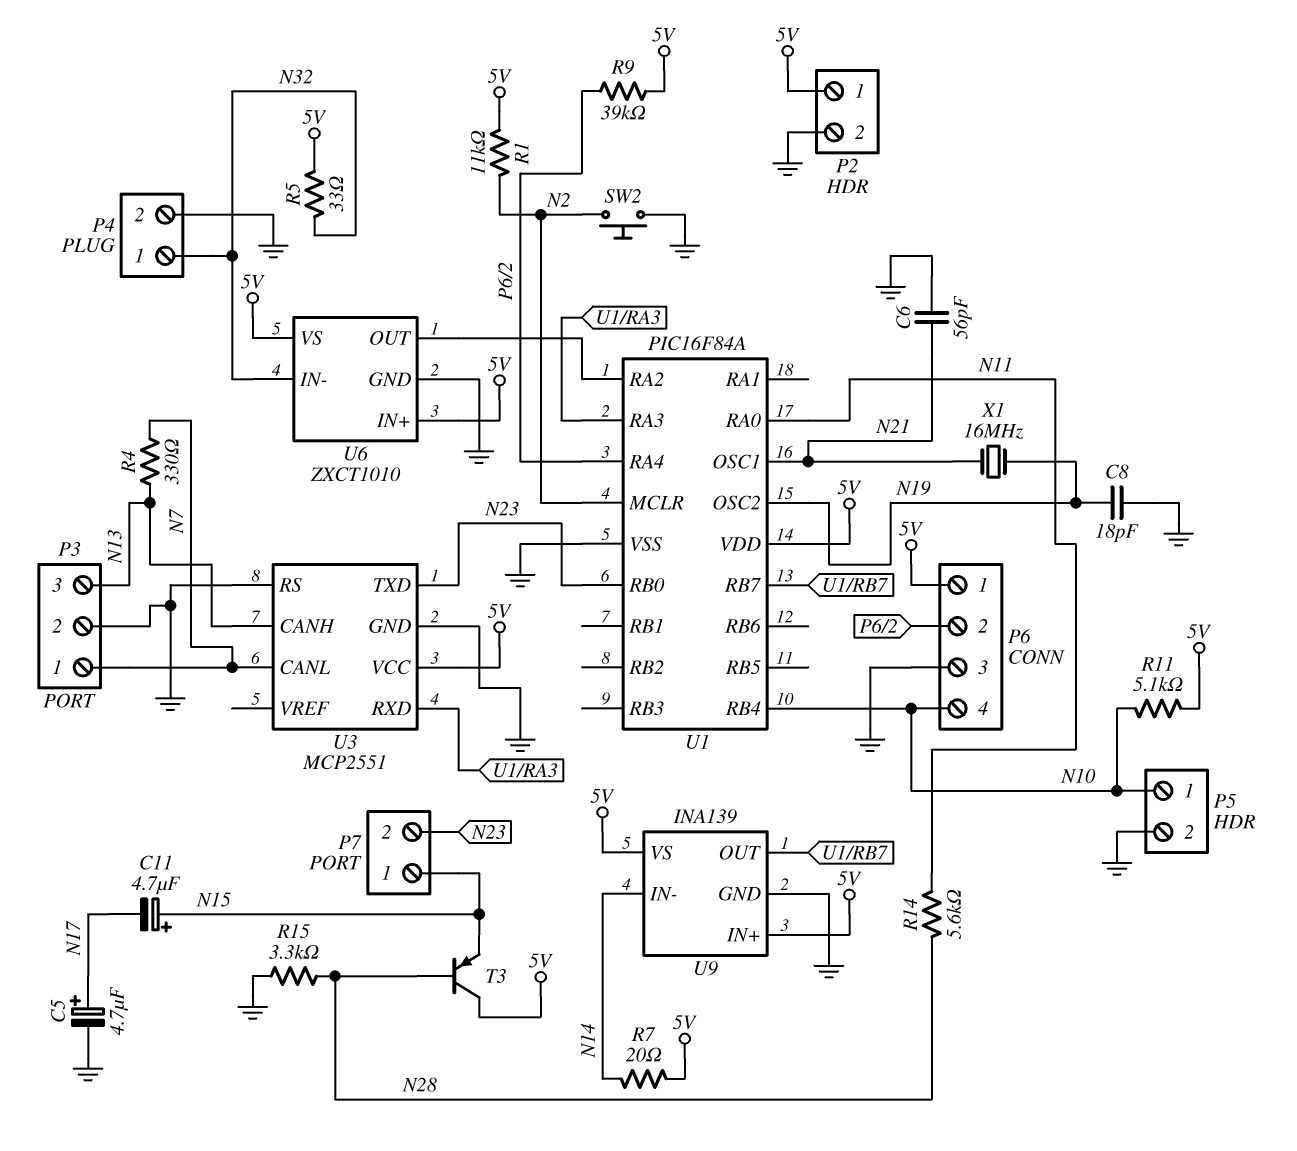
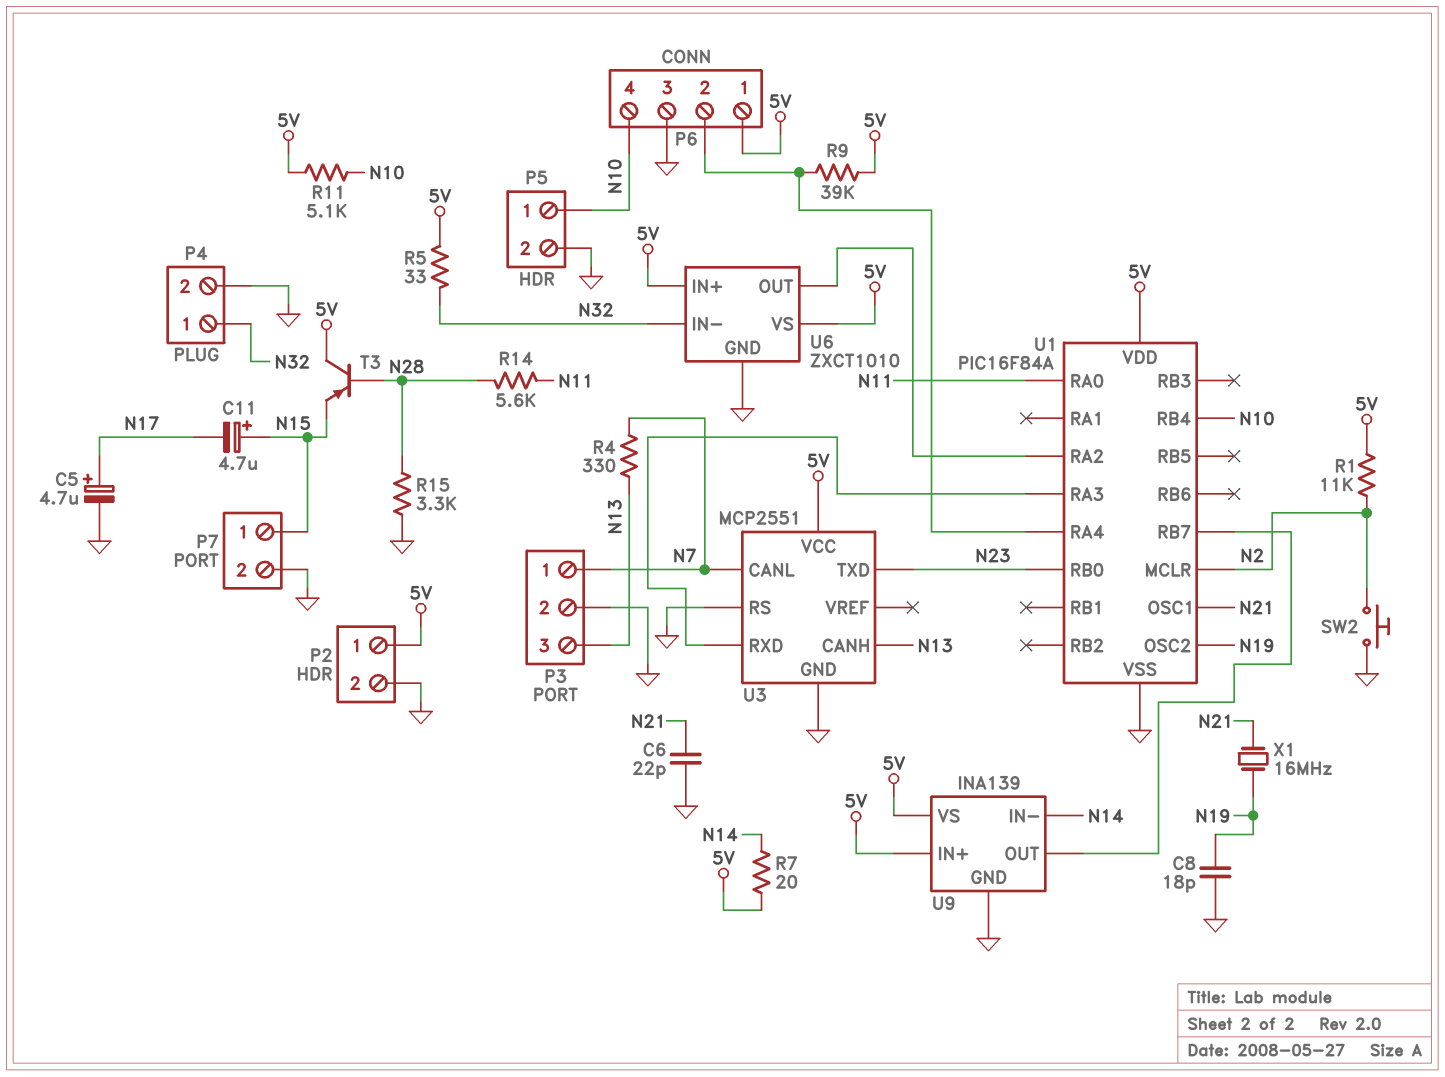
C6: 56pF (GND, N21) -> 22pF (GND, N21)
P7 pin 2: N23 -> GND

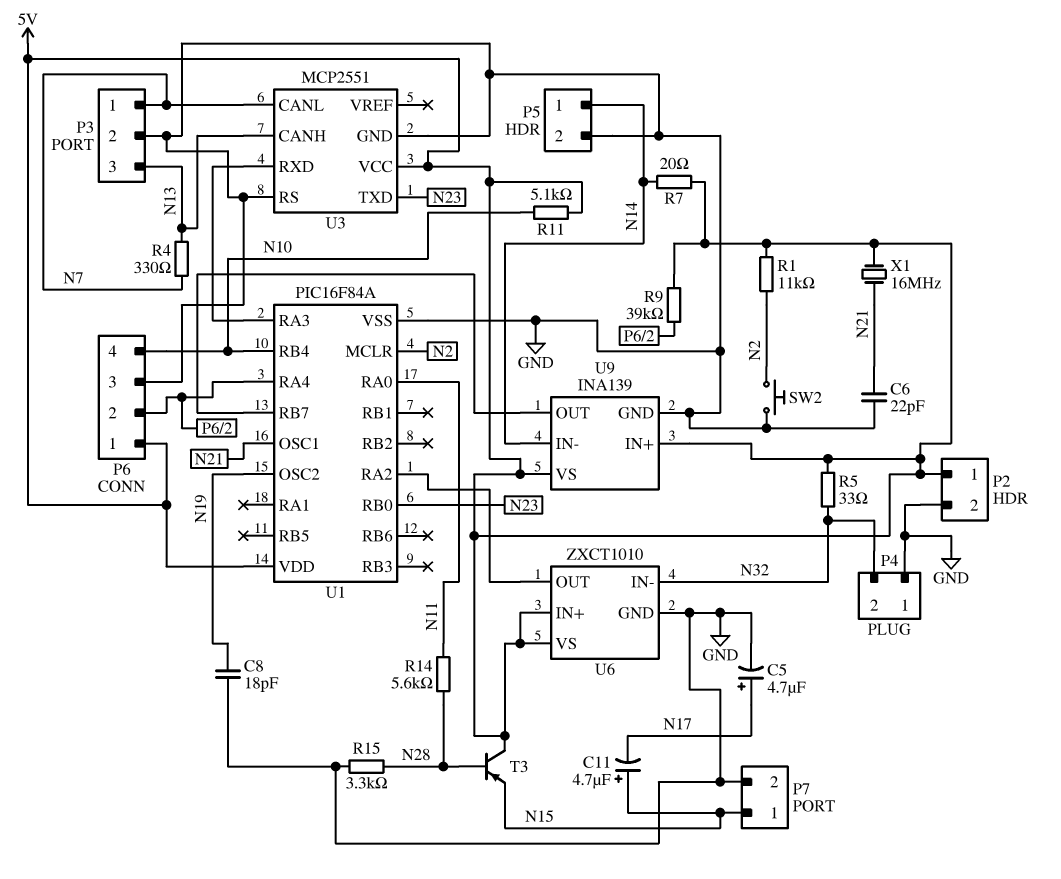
P4 pin 1: N32 -> GND
P4 pin 2: GND -> N32
P5 pin 1: N10 -> N14
X1: 16MHz (N19, N21) -> 16MHz (5V, N21)

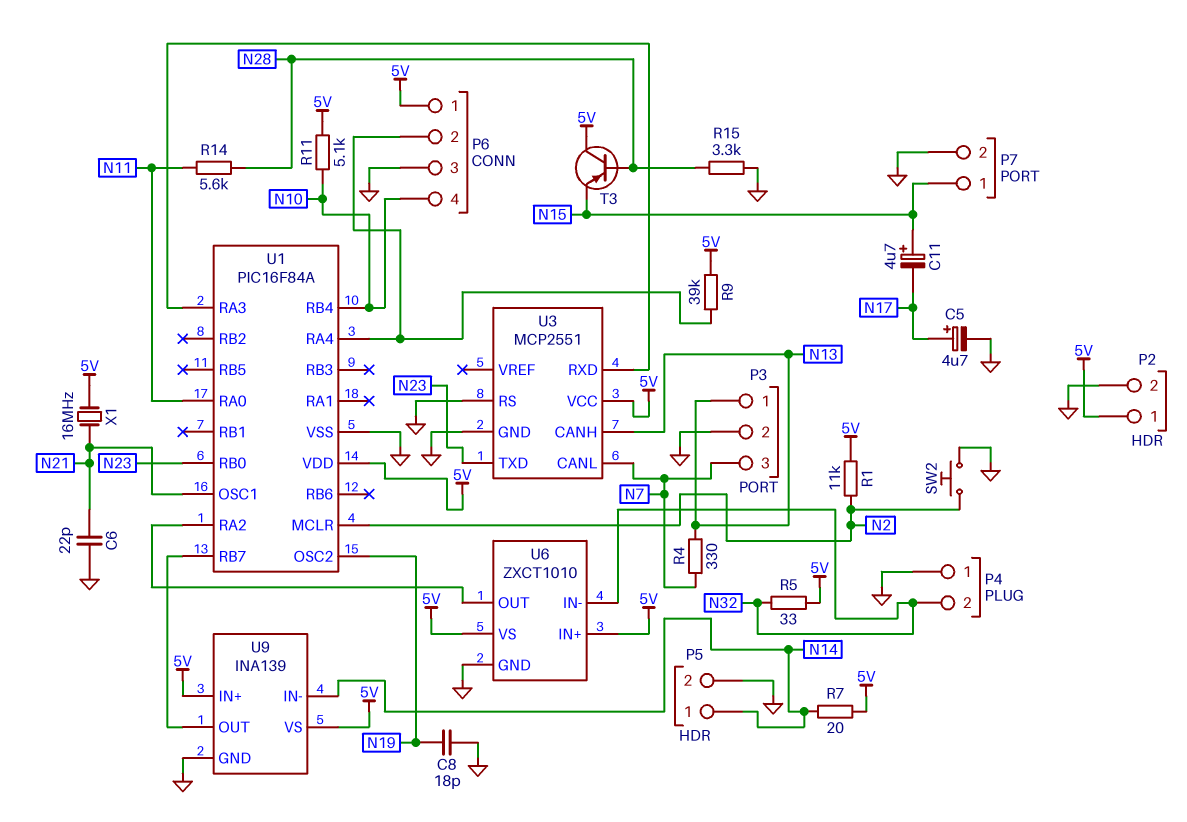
P3 pin 1: N7 -> N13
P3 pin 3: N13 -> N7

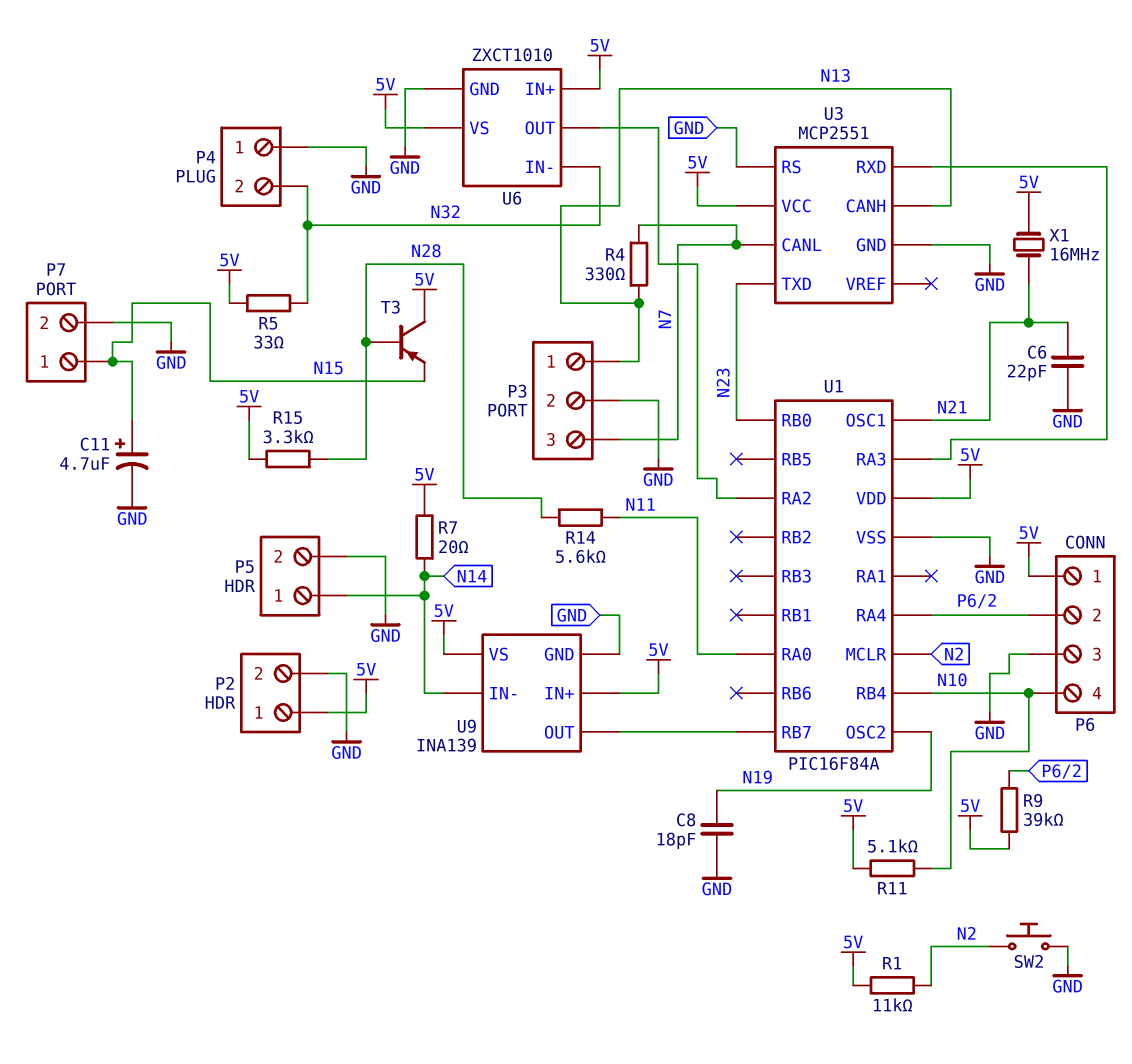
C5: 4.7uF (plus N17, minus GND) -> none
C11: 4.7uF (plus N15, minus N17) -> 4.7uF (plus N15, minus GND)
R15: 3.3k (GND, N28) -> 3.3k (5V, N28)

